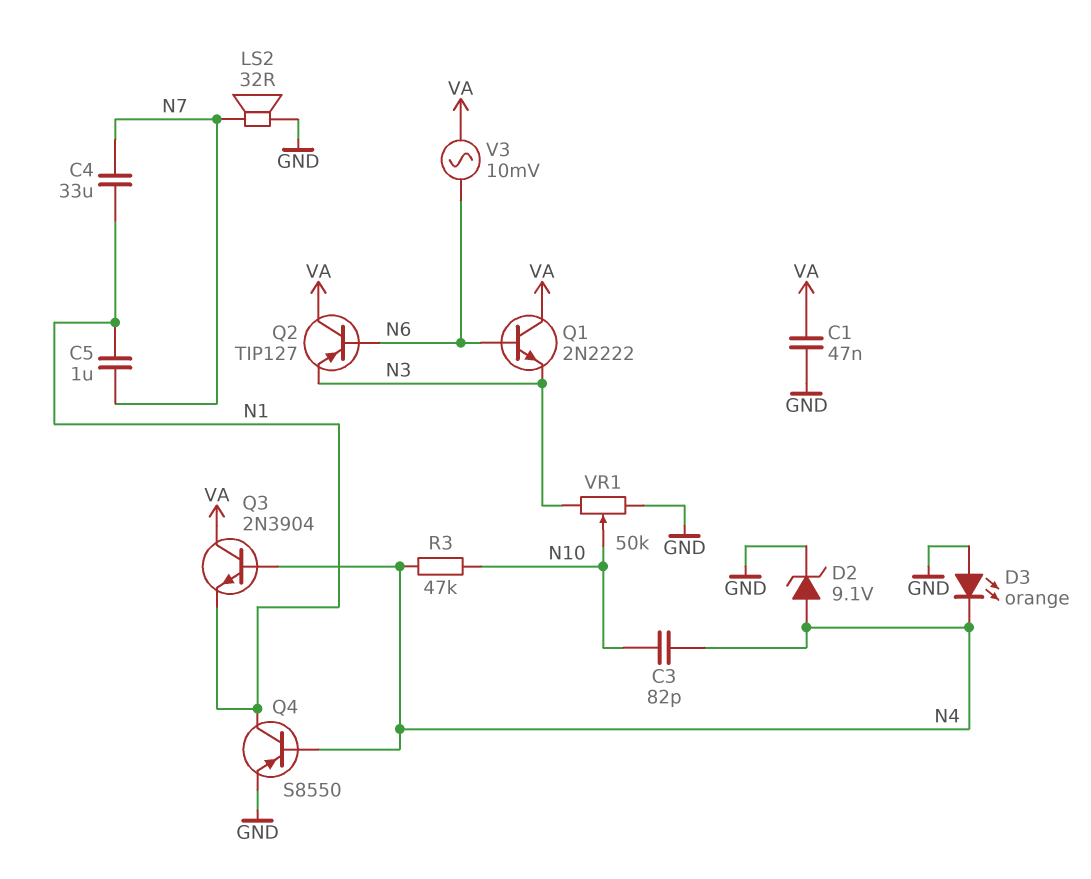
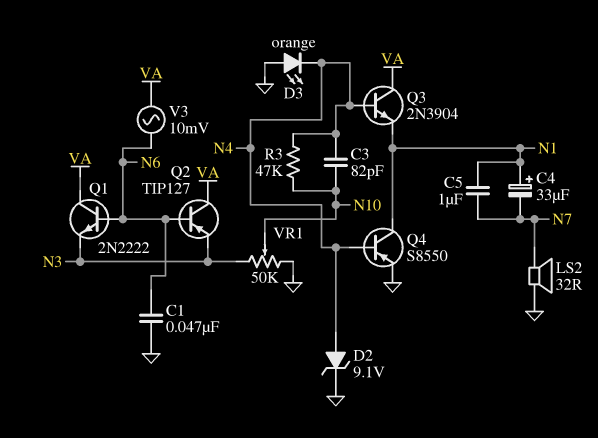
C1: 47nF (GND, VA) -> 47nF (GND, N6)
C4: 33uF (N1, N7) -> 33uF (plus N1, minus N7)

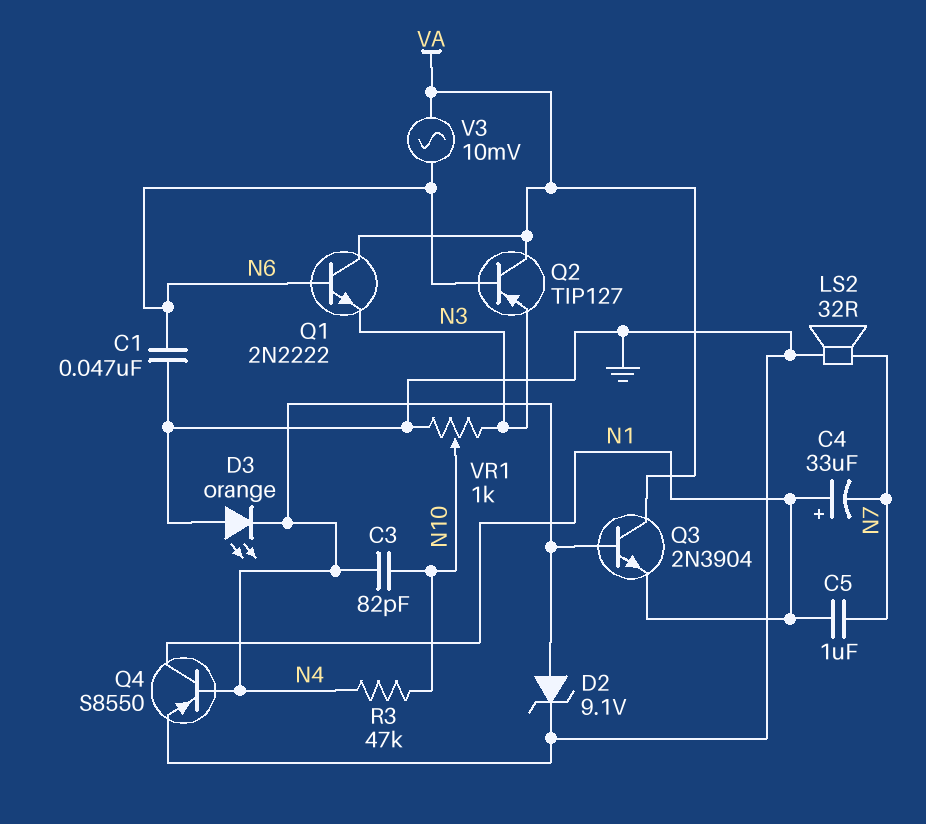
VR1: 50k (GND, N3, wiper N10) -> 1k (GND, N3, wiper N10)

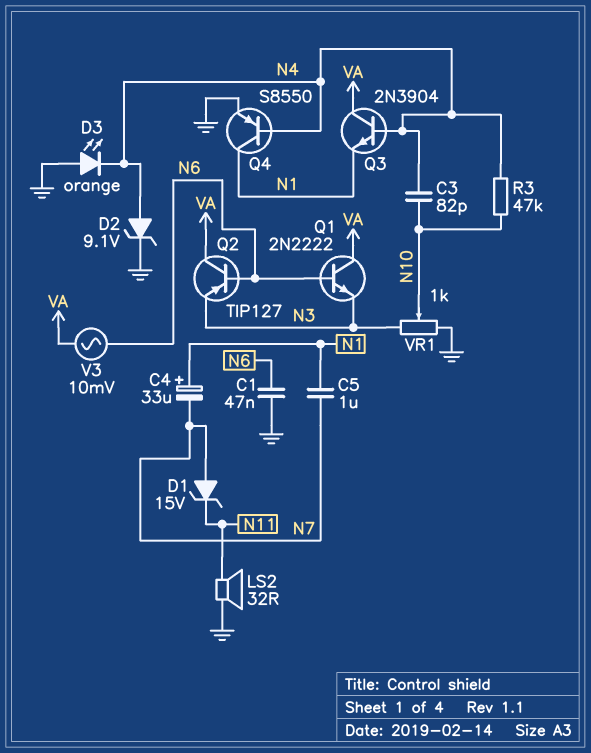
D1: none -> zener 15V (A N7, K N11)
LS2: speaker 32R (GND, N7) -> speaker 32R (GND, N11)

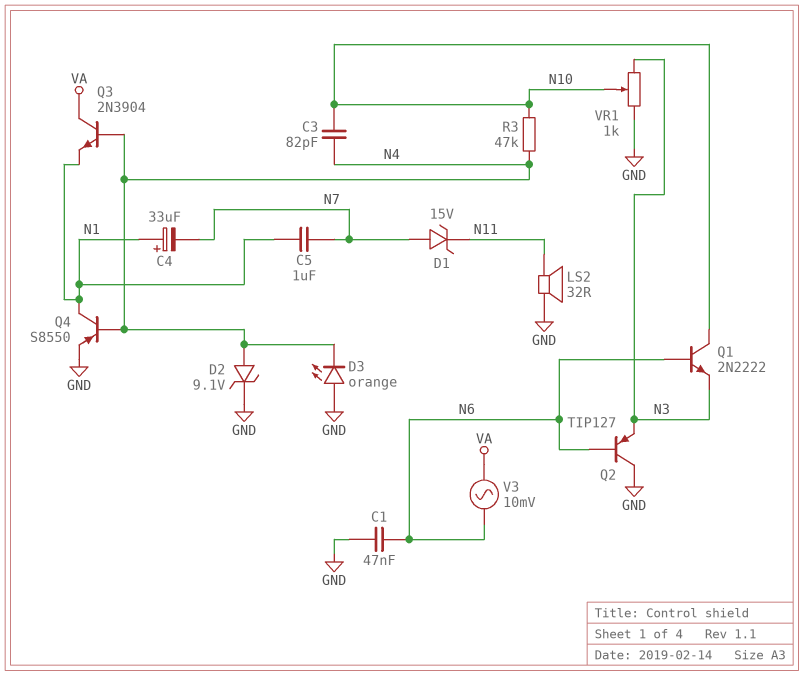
Q1: NPN 2N2222 (B N6, C VA, E N3) -> NPN 2N2222 (B N6, C N10, E N3)
Q2: PNP TIP127 (B N6, C VA, E N3) -> PNP TIP127 (B N6, C GND, E N3)

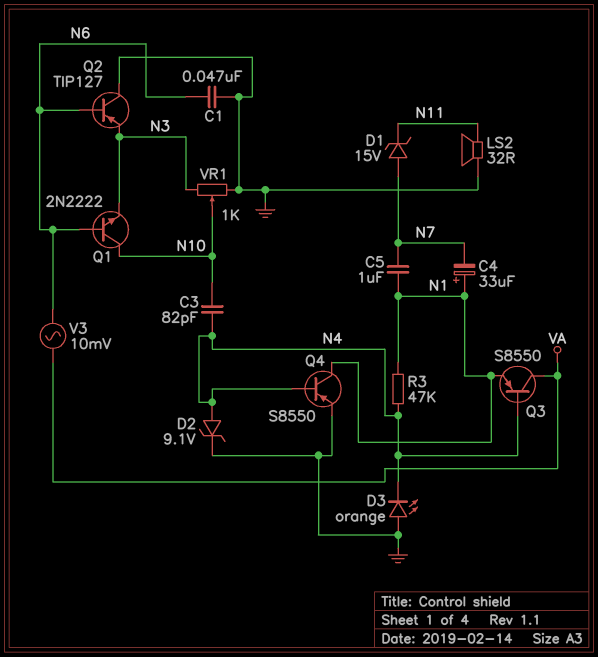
Q3: NPN 2N3904 (B N4, C VA, E N1) -> PNP S8550 (B N4, C VA, E N1)
R3: 47k (N4, N10) -> 47k (N1, N4)

